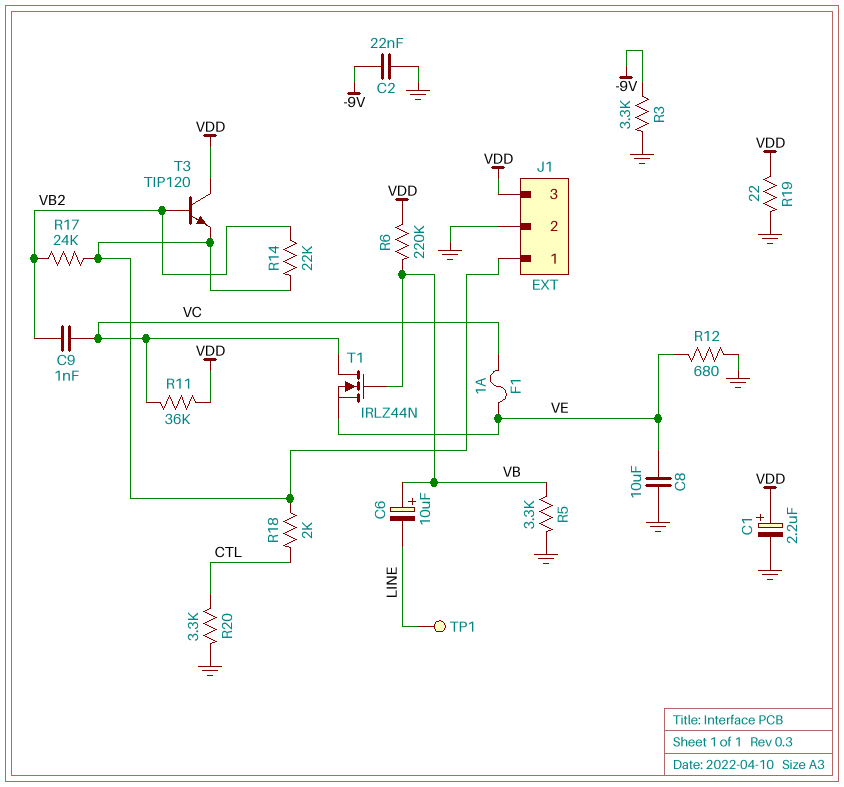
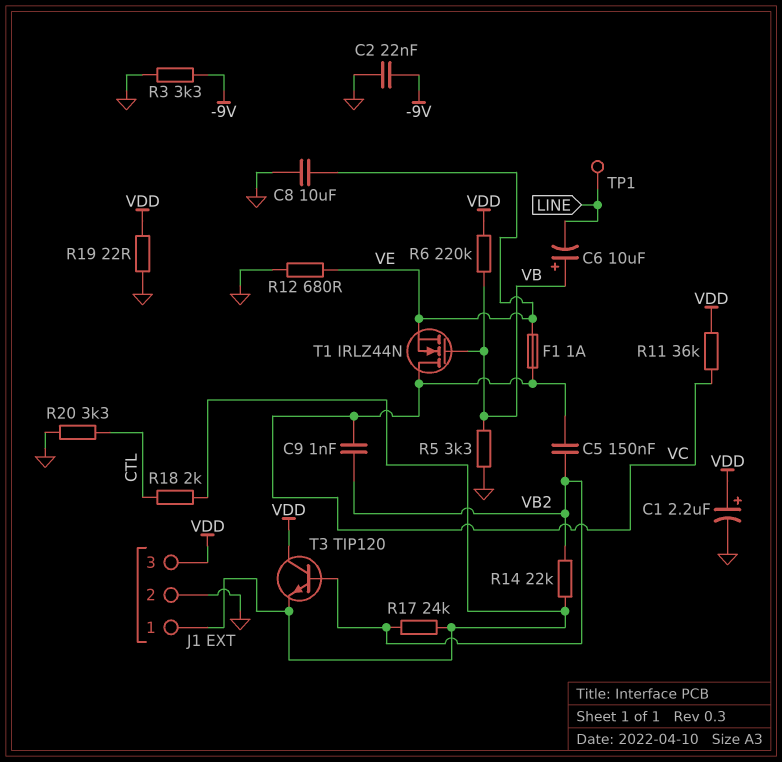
C5: none -> 150nF (VB2, VC)

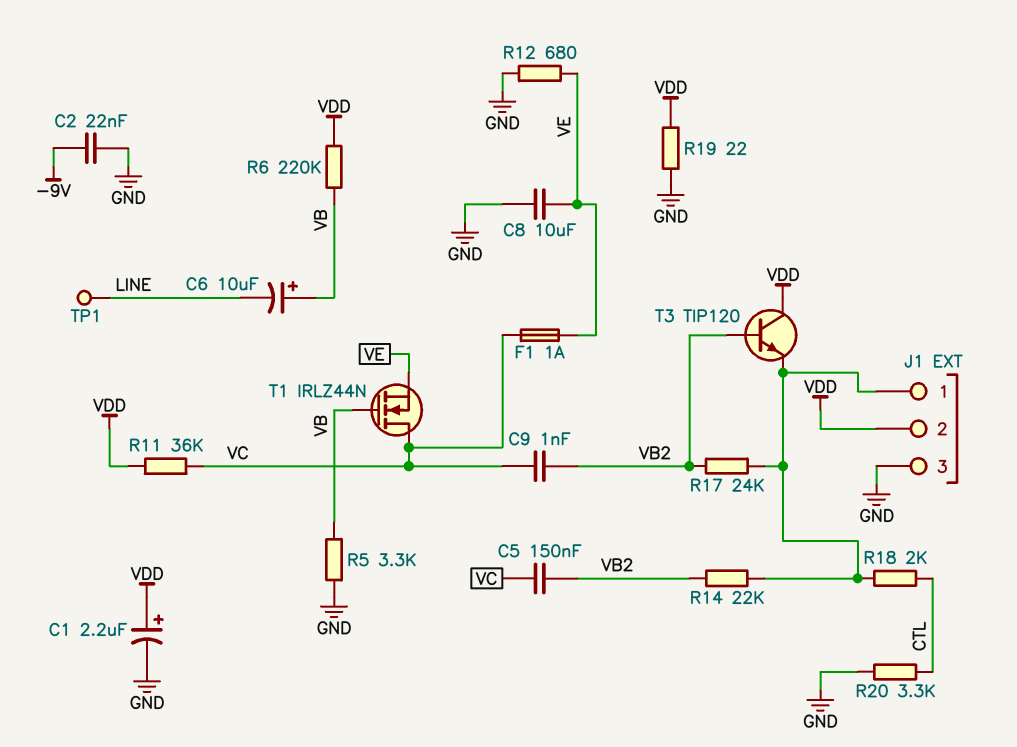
J1 pin 2: GND -> VDD
J1 pin 3: VDD -> GND
R3: 3.3k (-9V, GND) -> none

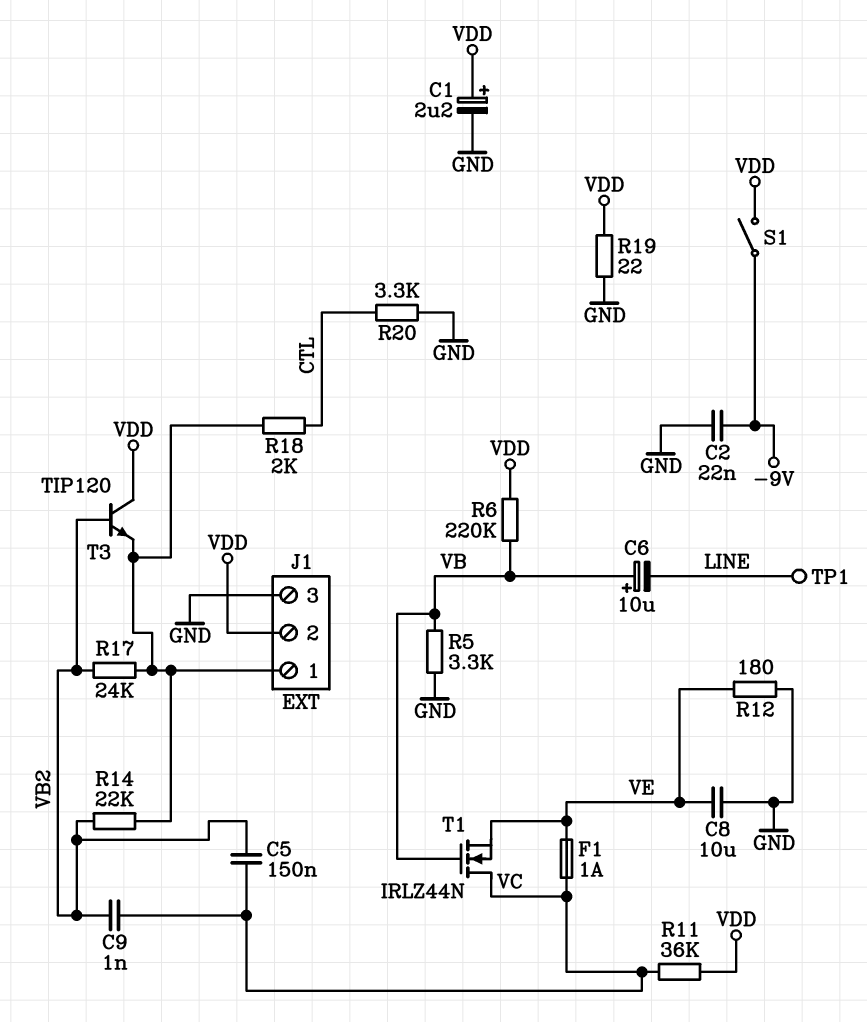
R12: 680 (GND, VE) -> 180 (GND, VE)
S1: none -> switch (-9V, VDD)

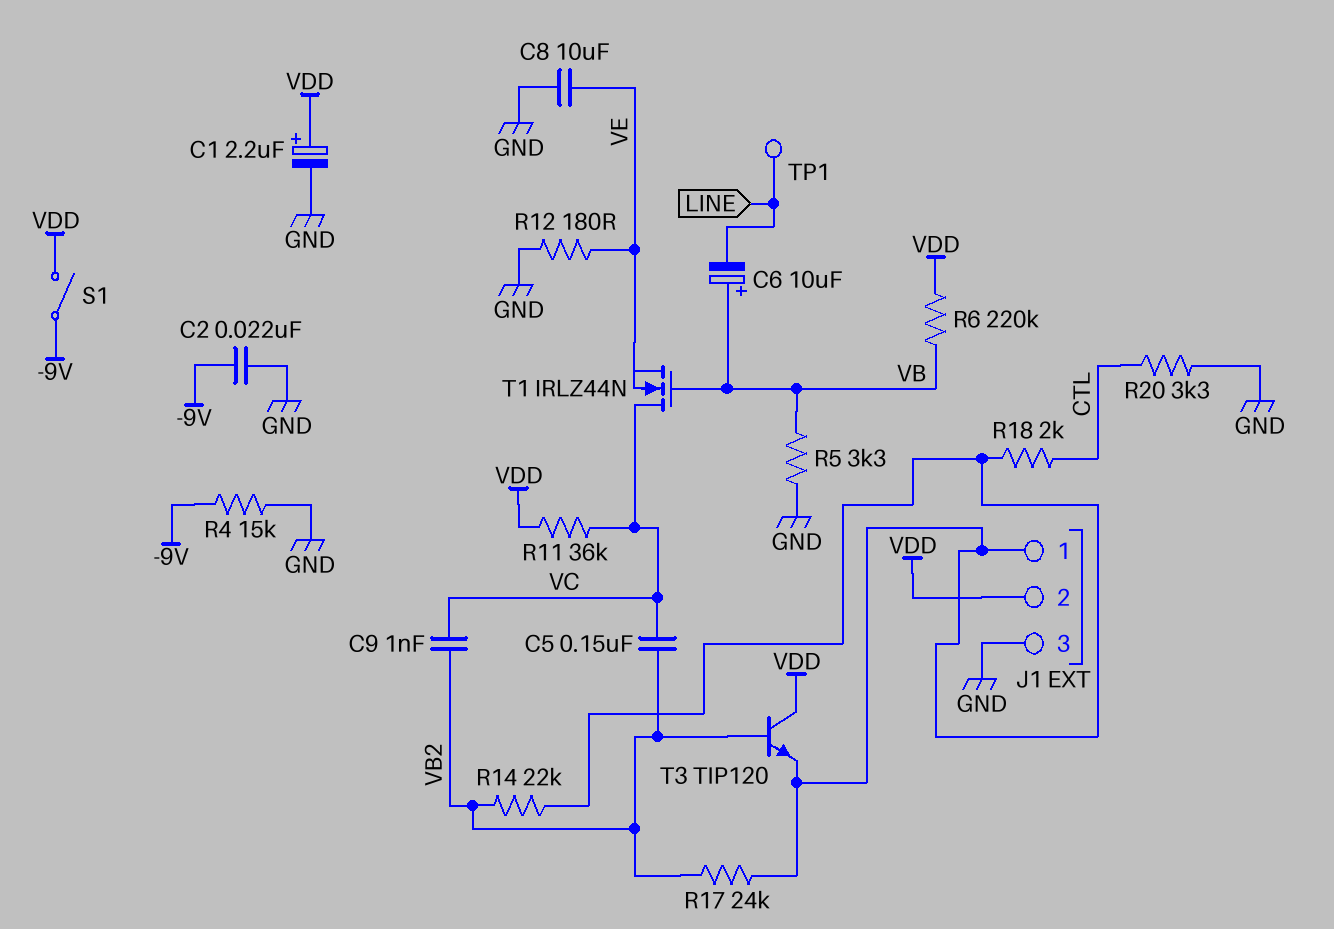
F1: 1A (VC, VE) -> none
R4: none -> 15k (-9V, GND)
R19: 22 (GND, VDD) -> none

